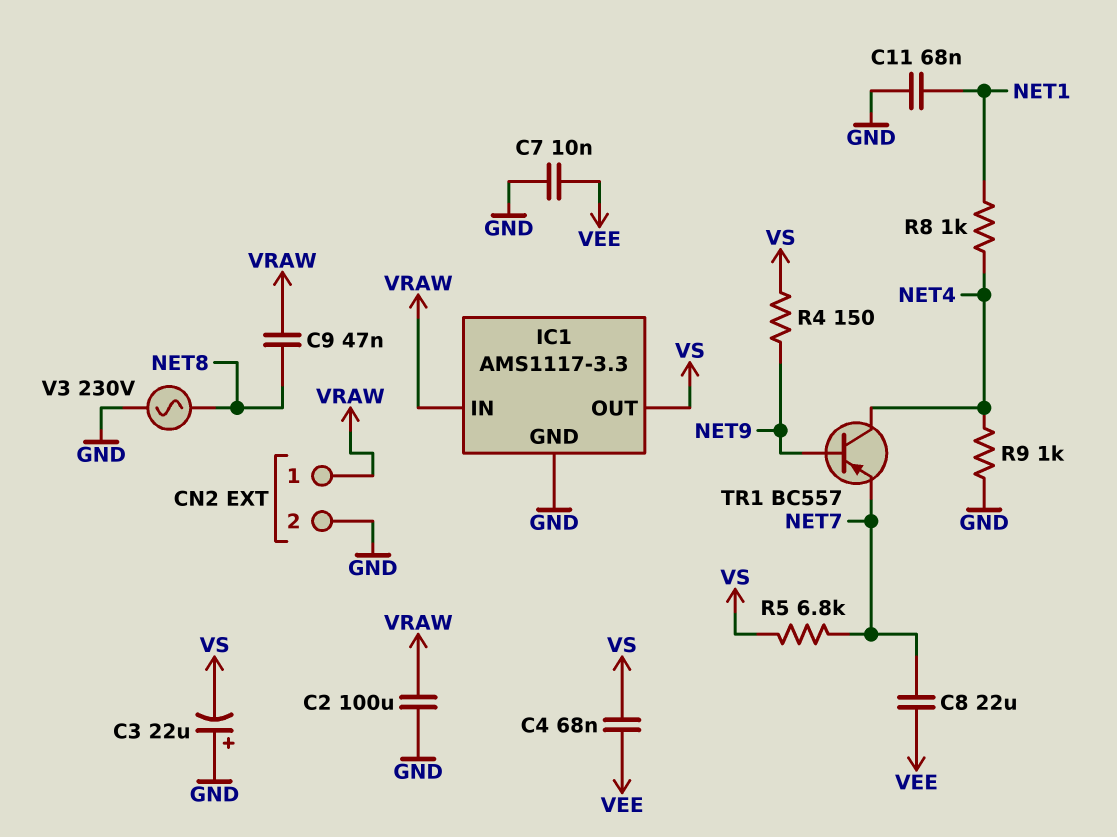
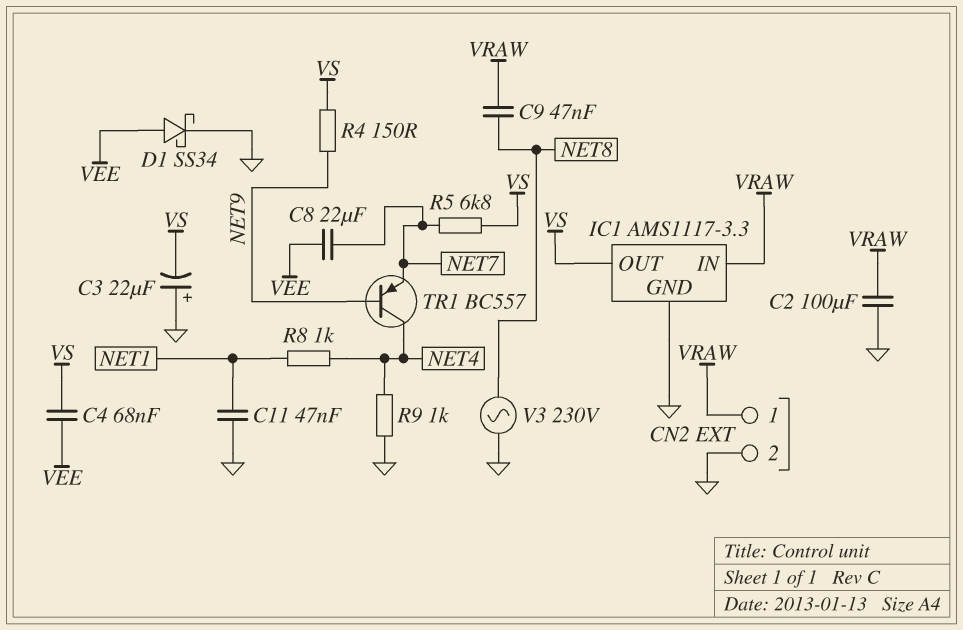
C7: 10nF (GND, VEE) -> none
C11: 68nF (GND, NET1) -> 47nF (GND, NET1)
D1: none -> schottky SS34 (A VEE, K GND)

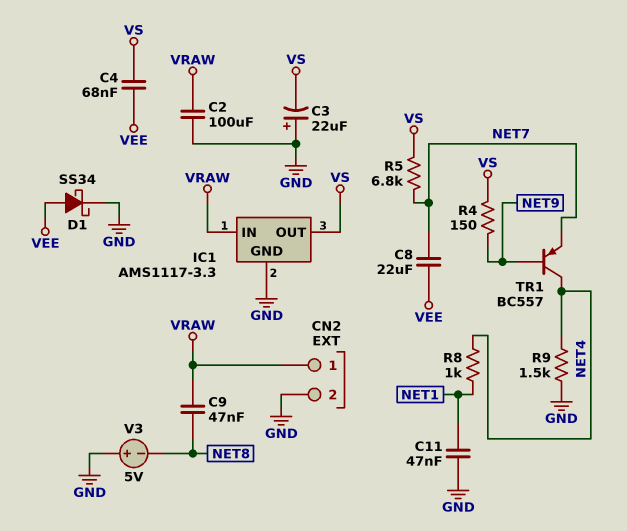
R9: 1k (GND, NET4) -> 1.5k (GND, NET4)
V3: AC 230V (GND, NET8) -> 5V (plus GND, minus NET8)

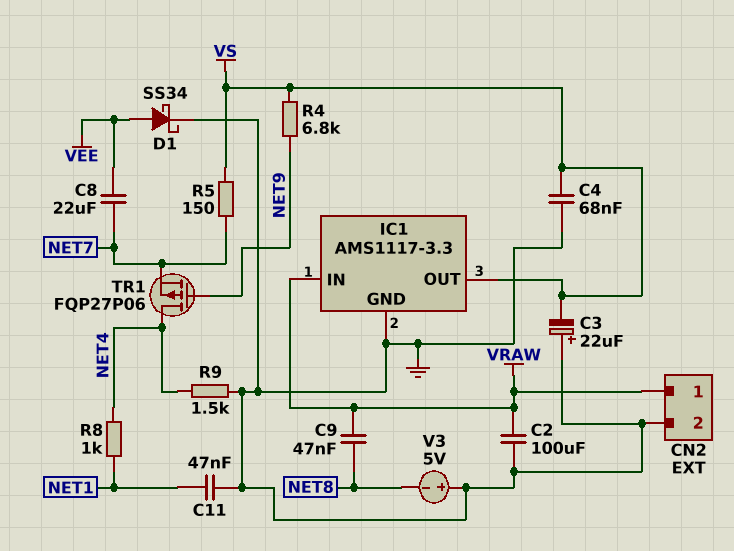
C4: 68nF (VEE, VS) -> 68nF (GND, VS)
R4: 150 (NET9, VS) -> 6.8k (NET9, VS)
R5: 6.8k (NET7, VS) -> 150 (NET7, VS)
TR1: PNP BC557 (B NET9, C NET4, E NET7) -> PMOS FQP27P06 (G NET9, D NET4, S NET7)

